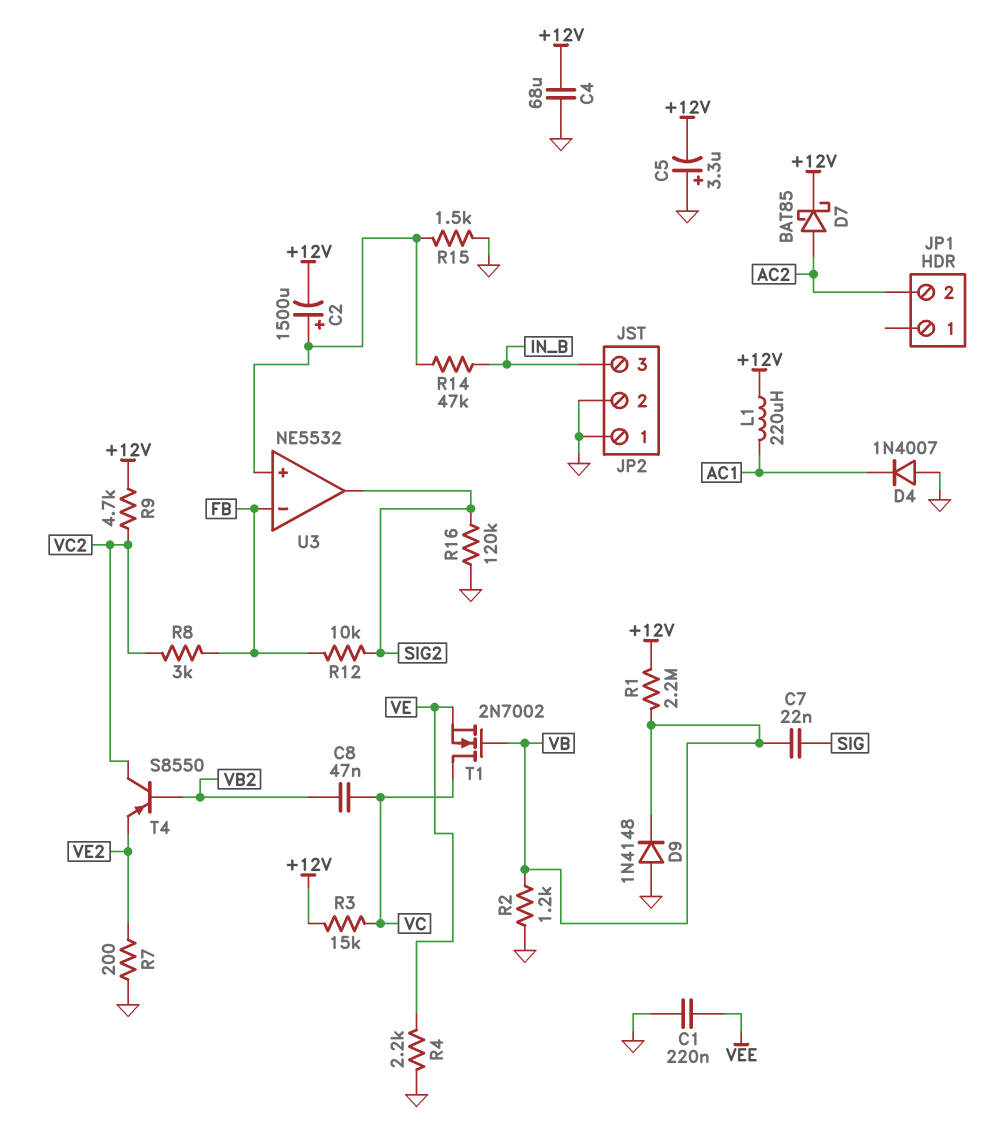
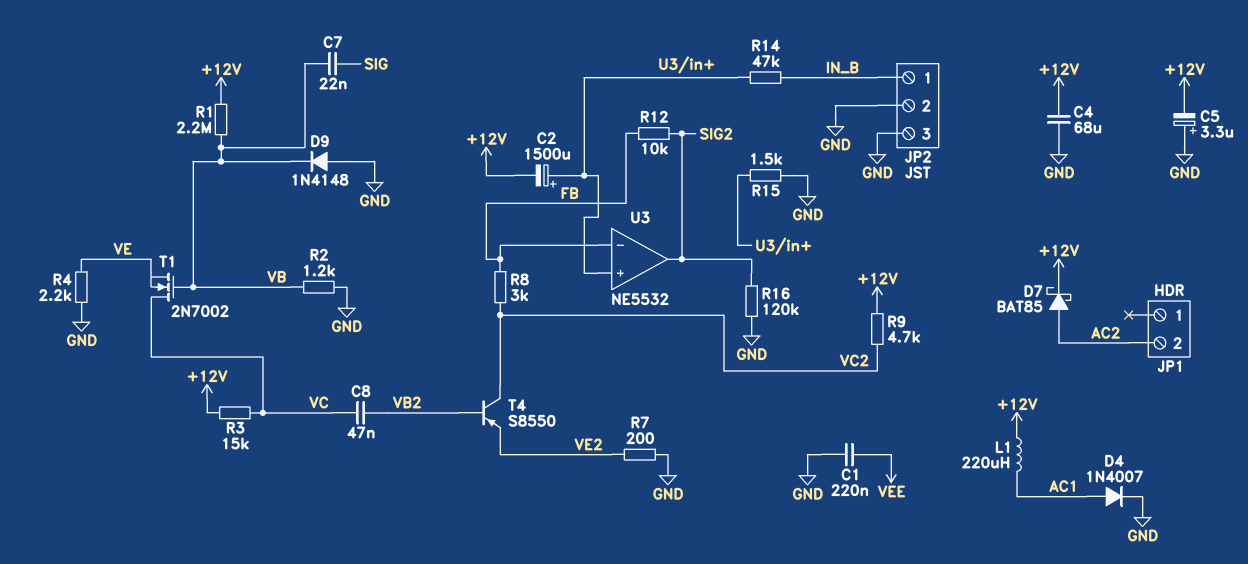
D4: diode 1N4007 (A GND, K AC1) -> diode 1N4007 (A AC1, K GND)
JP2 pin 1: GND -> IN_B
JP2 pin 3: IN_B -> GND

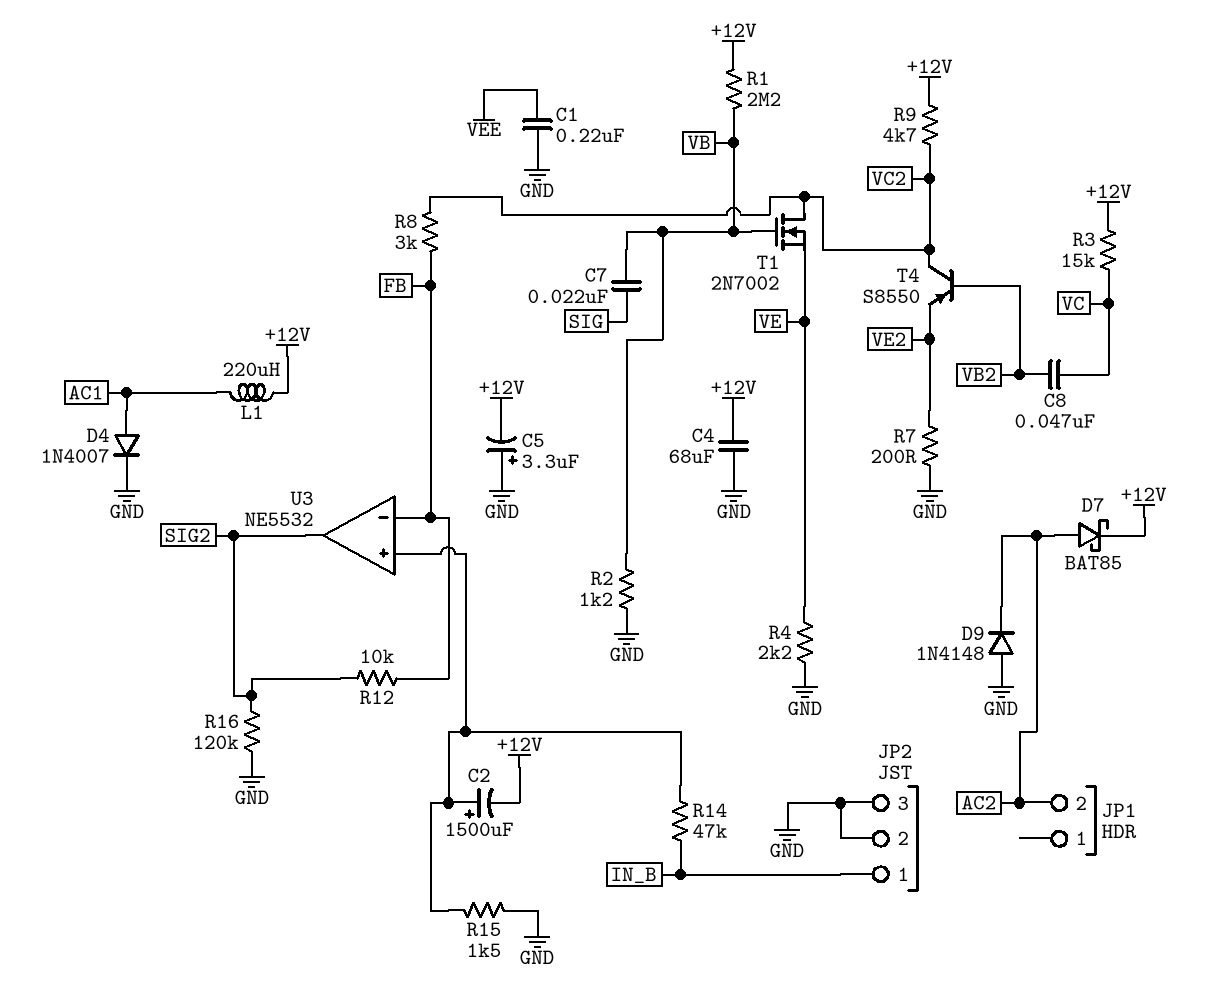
D9: diode 1N4148 (A GND, K VB) -> diode 1N4148 (A GND, K AC2)
T1: NMOS 2N7002 (G VB, D VC, S VE) -> NMOS 2N7002 (G VB, D VC2, S VE)

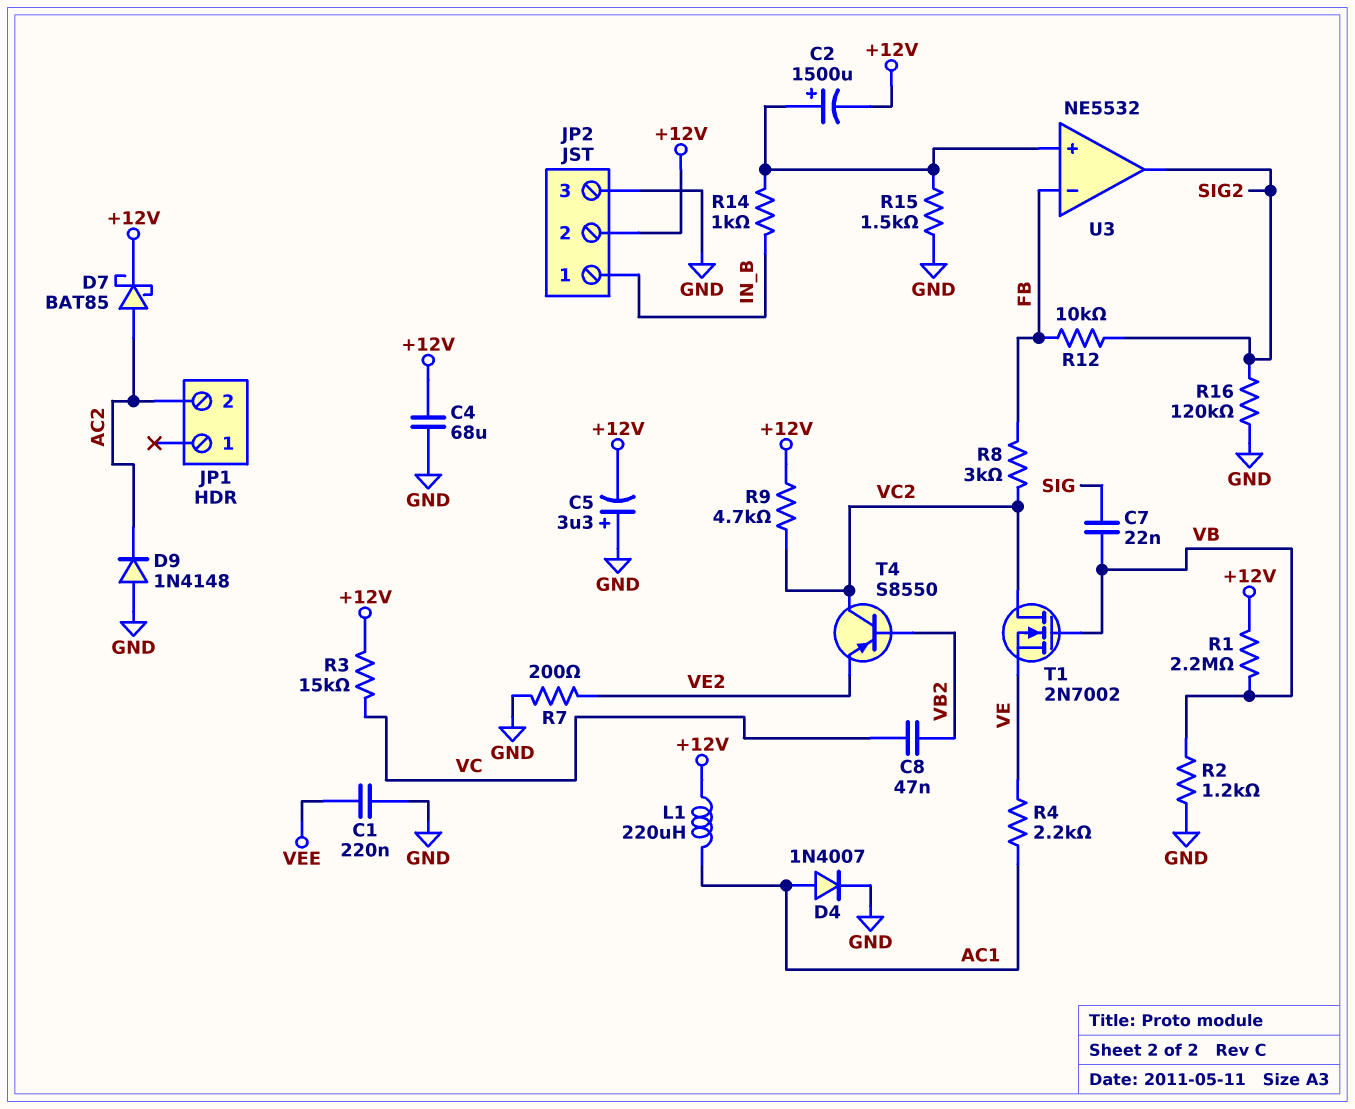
JP2 pin 2: GND -> +12V
R4: 2.2k (GND, VE) -> 2.2k (AC1, VE)
R14: 47k (IN_B, U3/in+) -> 1k (IN_B, U3/in+)

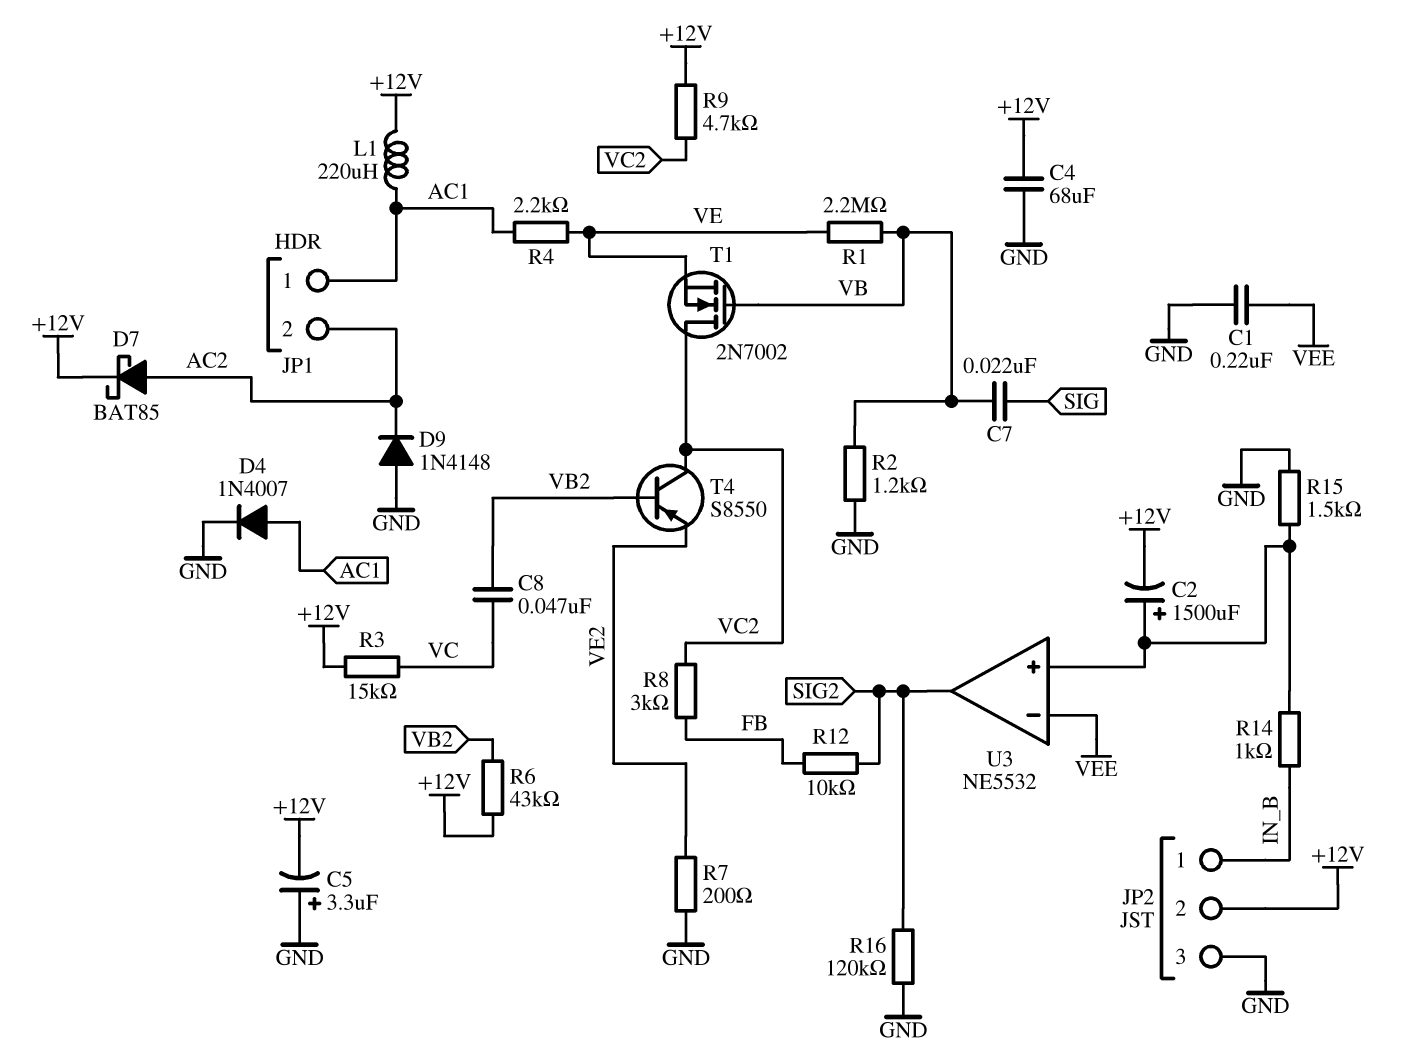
JP1 pin 1: none -> AC1
R1: 2.2M (+12V, VB) -> 2.2M (VB, VE)
R6: none -> 43k (+12V, VB2)
U3 pin in-: FB -> VEE

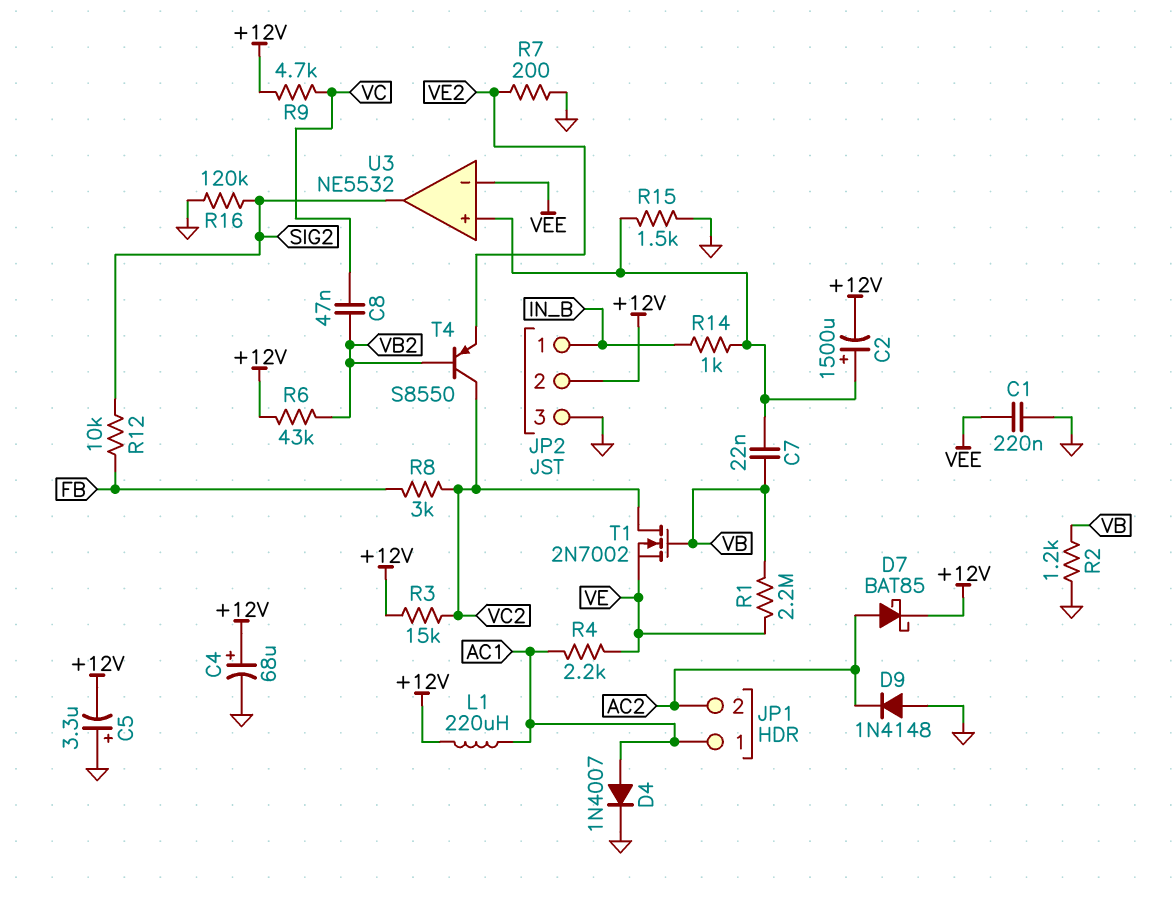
C4: 68uF (+12V, GND) -> 68uF (plus +12V, minus GND)
C7: 22nF (SIG, VB) -> 22nF (U3/in+, VB)
R3: 15k (+12V, VC) -> 15k (+12V, VC2)
R9: 4.7k (+12V, VC2) -> 4.7k (+12V, VC)

